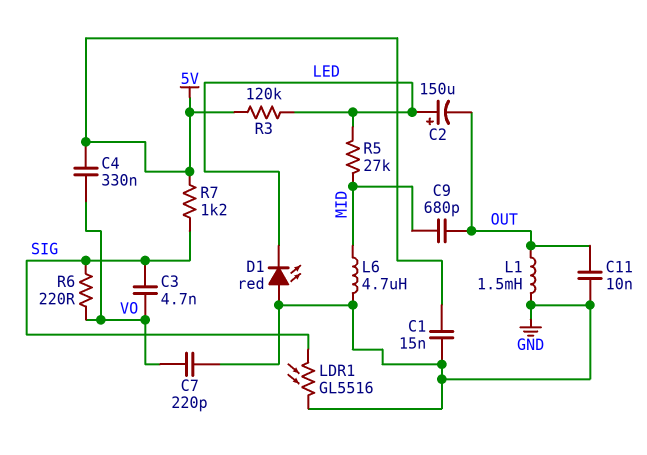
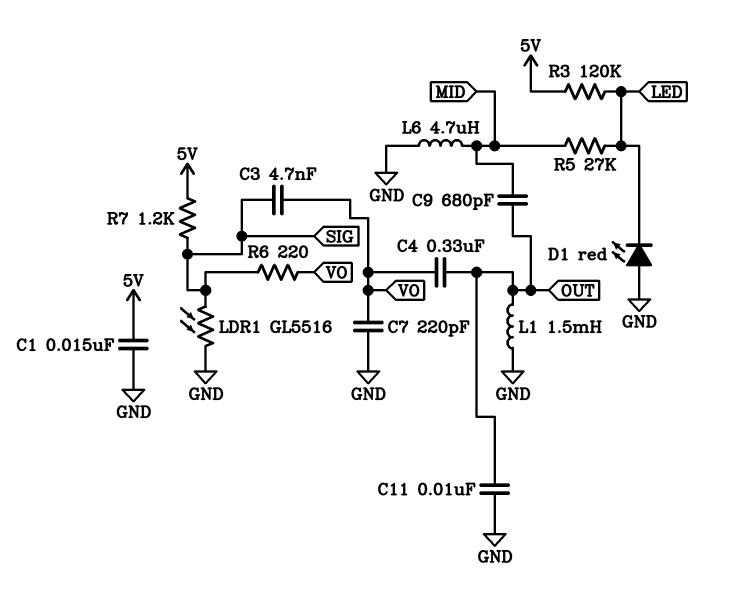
C2: 150uF (plus LED, minus OUT) -> none
C4: 330nF (5V, VO) -> 330nF (OUT, VO)

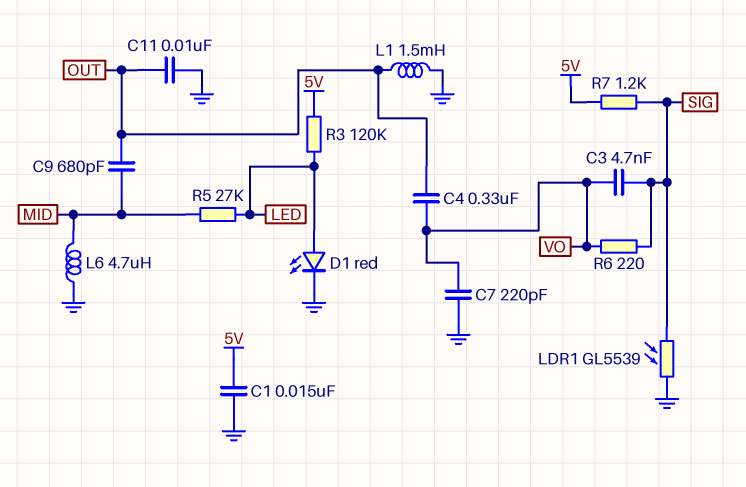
D1: LED red (A GND, K LED) -> LED red (A LED, K GND)
LDR1: GL5516 (GND, SIG) -> GL5539 (GND, SIG)

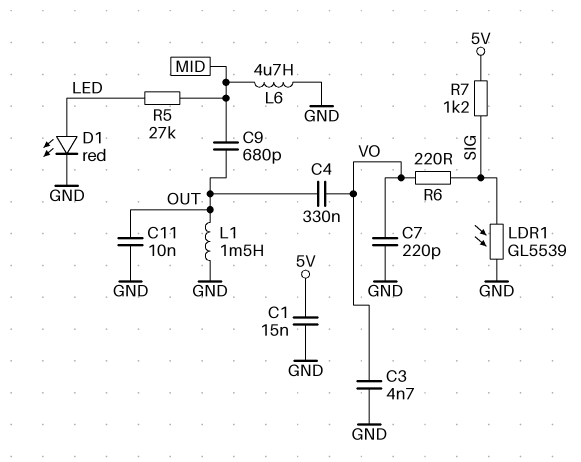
C3: 4.7nF (SIG, VO) -> 4.7nF (GND, VO)
R3: 120k (5V, LED) -> none

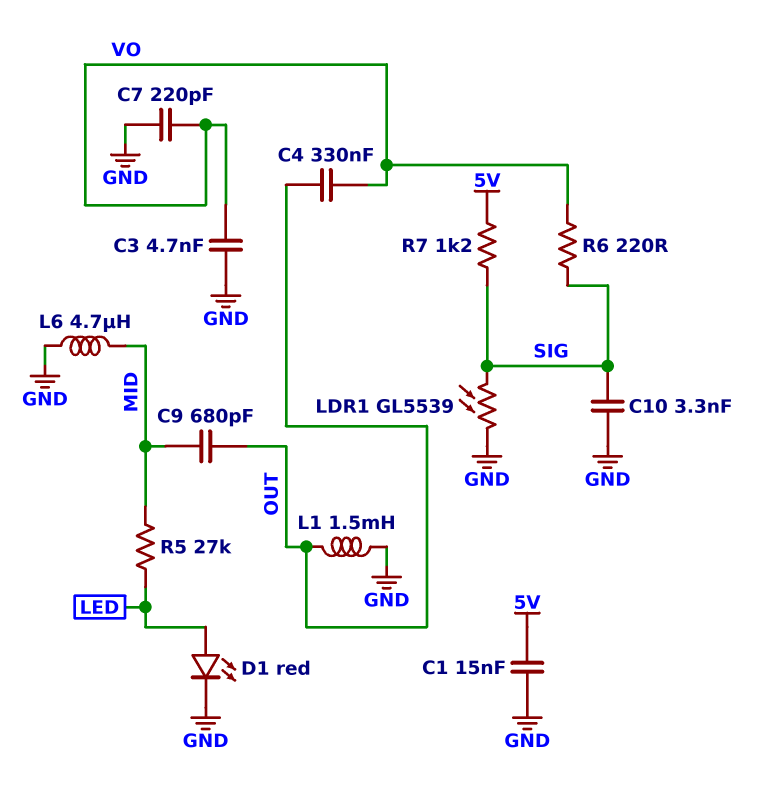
C10: none -> 3.3nF (GND, SIG)
C11: 10nF (GND, OUT) -> none

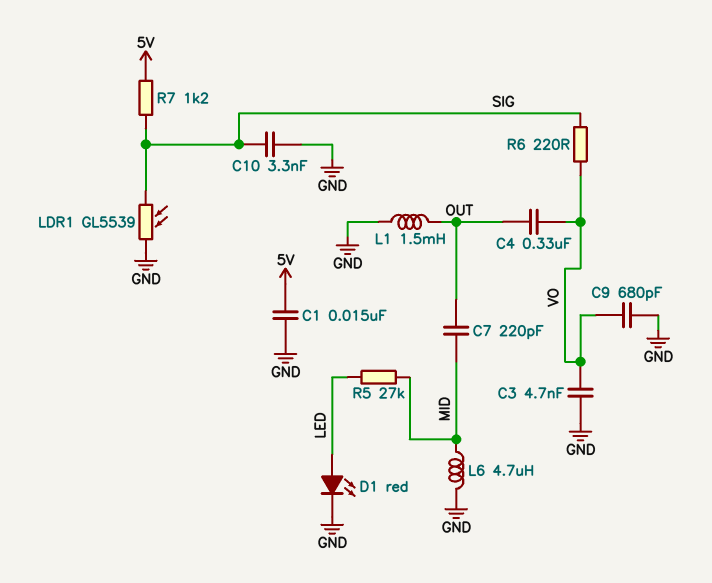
C7: 220pF (GND, VO) -> 220pF (MID, OUT)
C9: 680pF (MID, OUT) -> 680pF (GND, VO)

